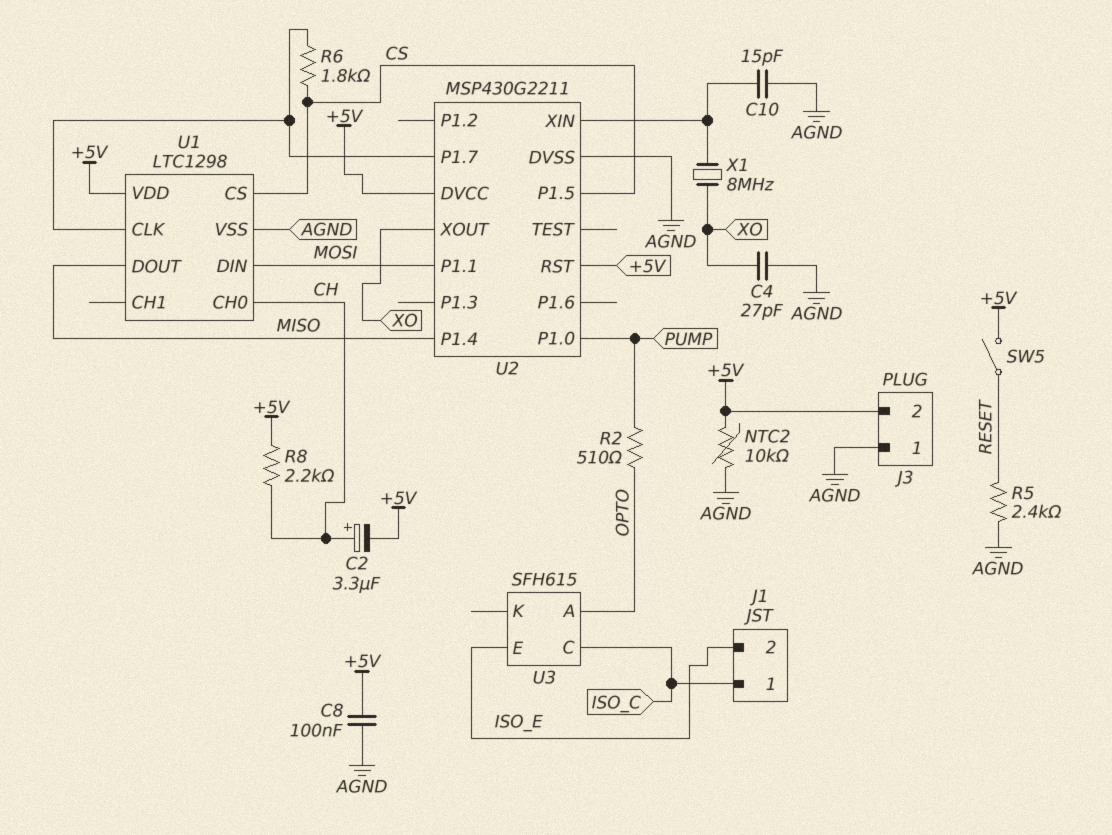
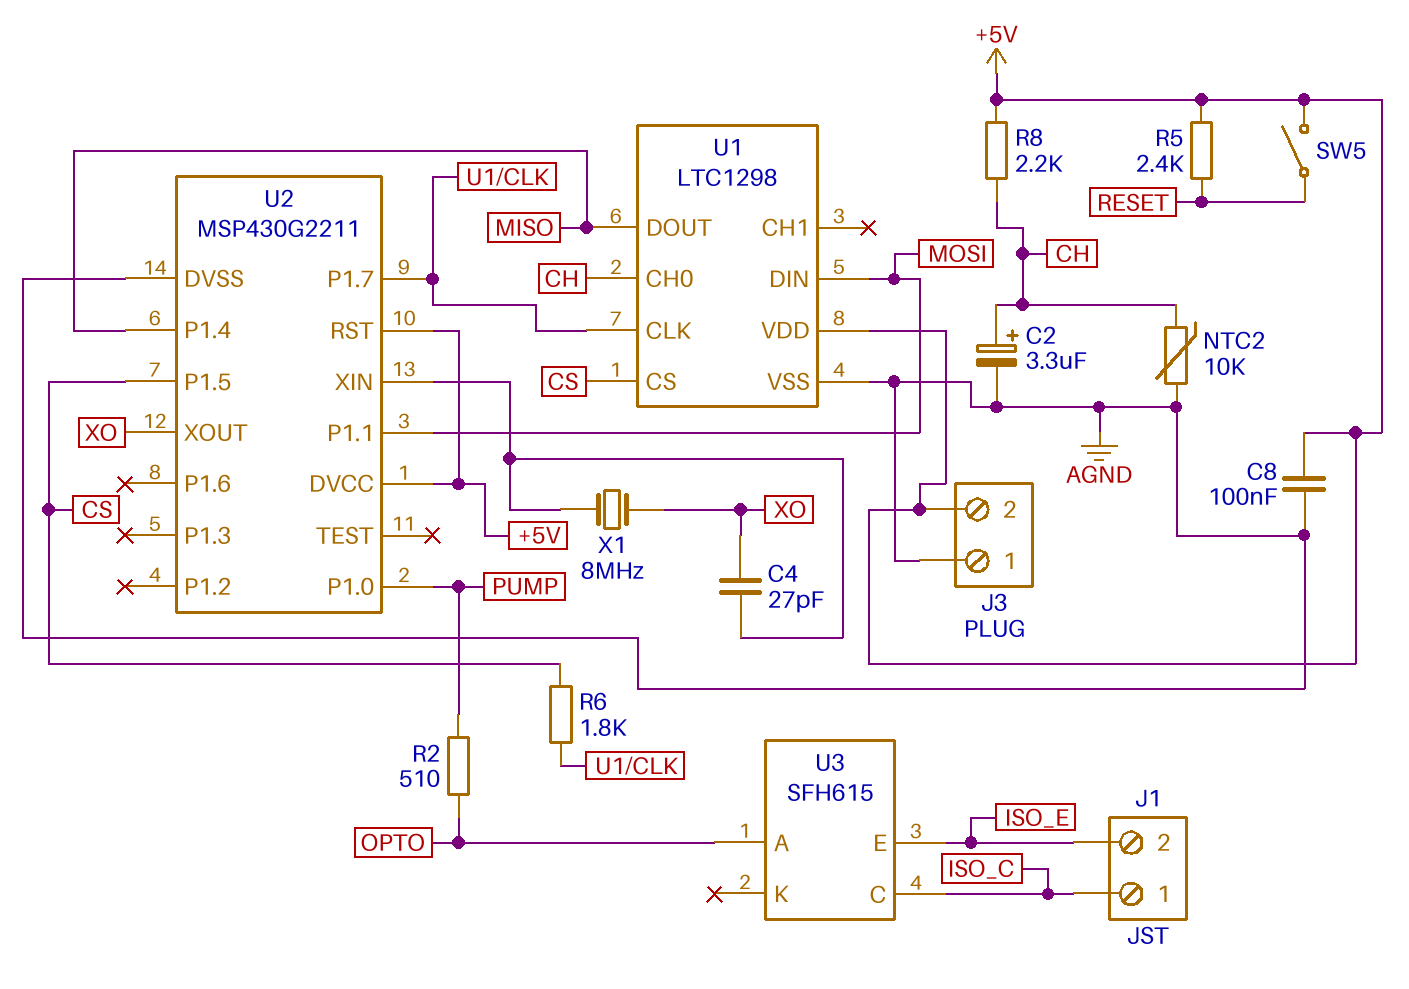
C2: 3.3uF (plus CH, minus +5V) -> 3.3uF (plus CH, minus AGND)
C4: 27pF (AGND, XO) -> 27pF (U2/XIN, XO)
C10: 15pF (AGND, U2/XIN) -> none
NTC2: 10k (+5V, AGND) -> 10k (AGND, CH)
R5: 2.4k (AGND, RESET) -> 2.4k (+5V, RESET)

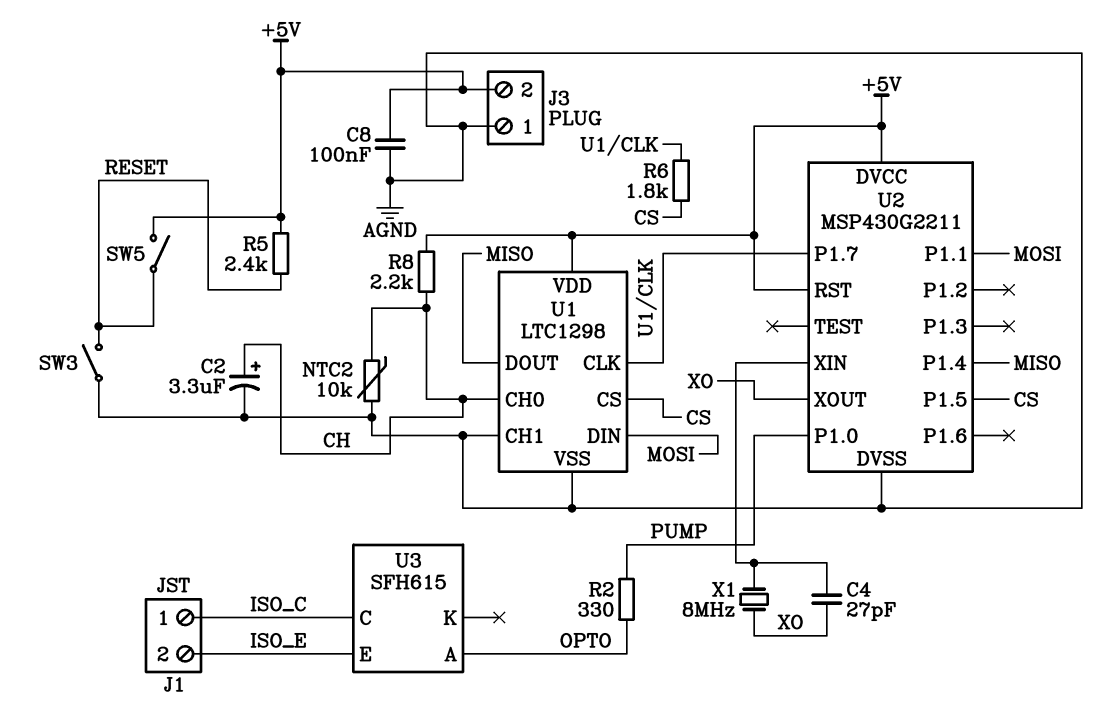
R2: 510 (OPTO, PUMP) -> 330 (OPTO, PUMP)
SW3: none -> switch (AGND, RESET)
U1 pin CH1: none -> AGND

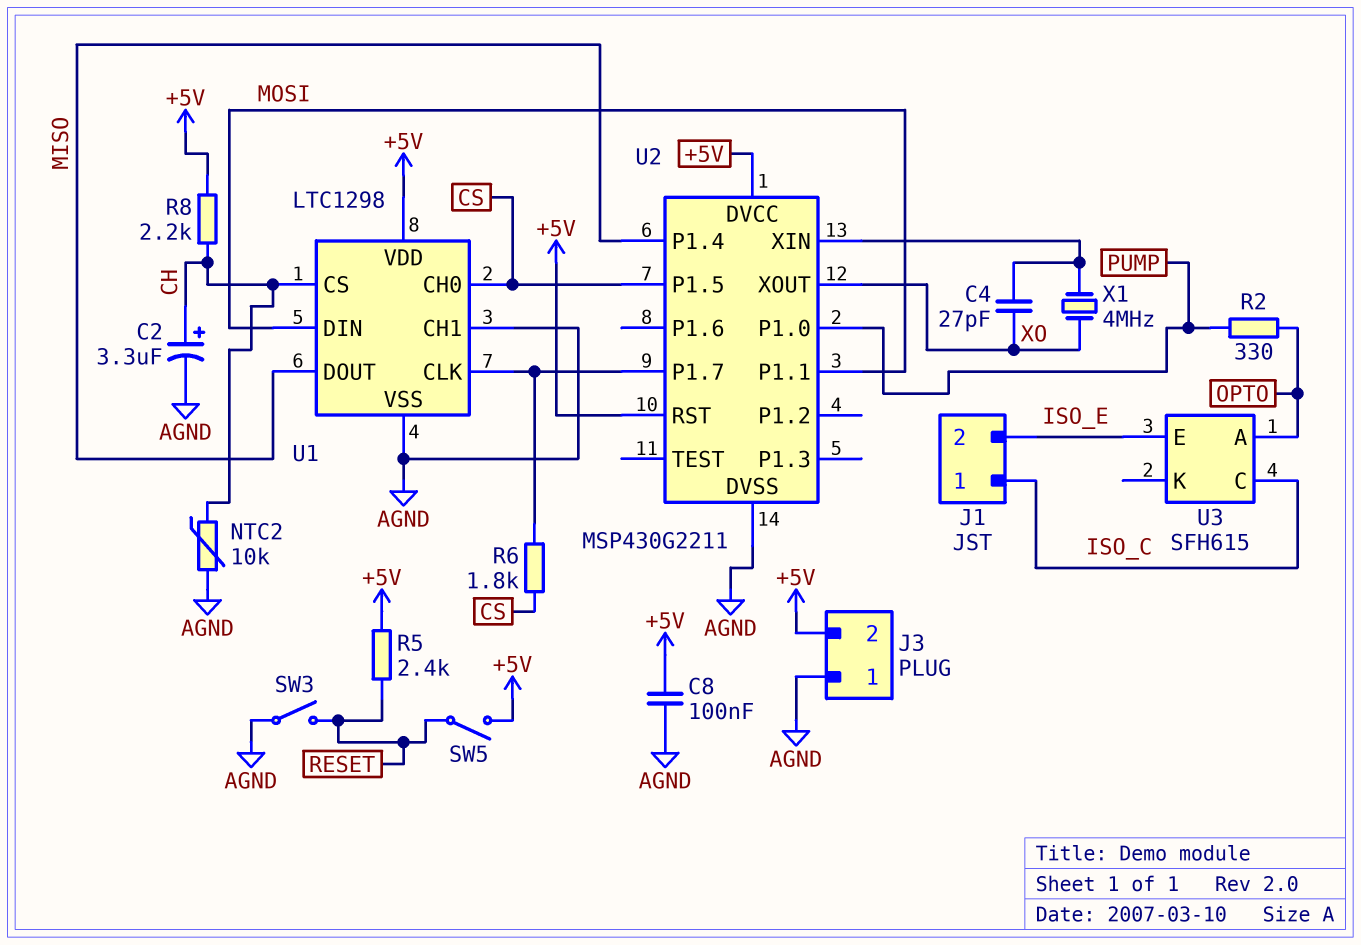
U1 pin CH0: CH -> CS
U1 pin CS: CS -> CH
X1: 8MHz (U2/XIN, XO) -> 4MHz (U2/XIN, XO)

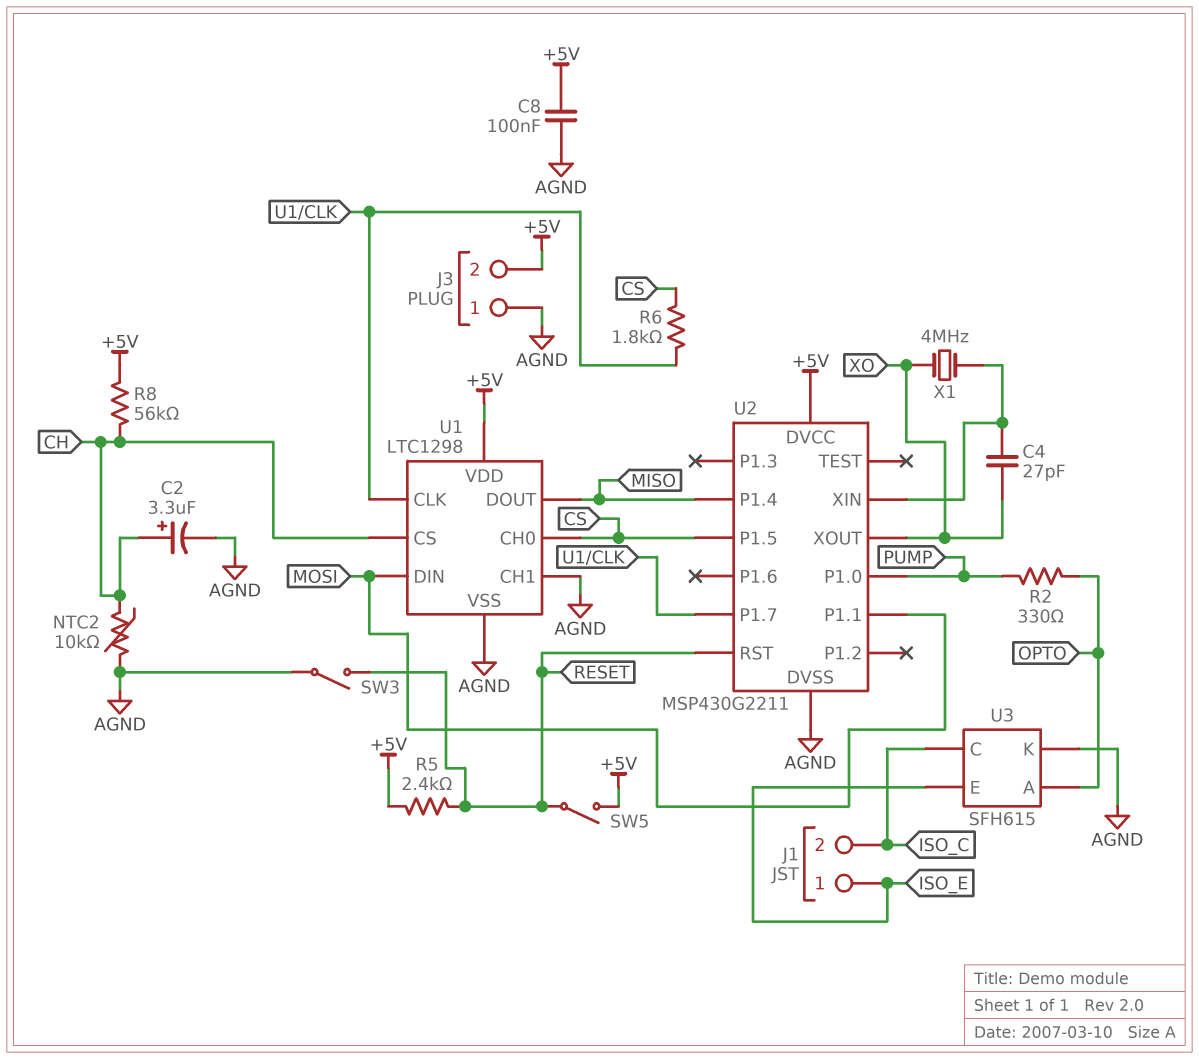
J1 pin 1: ISO_C -> ISO_E
J1 pin 2: ISO_E -> ISO_C
R8: 2.2k (+5V, CH) -> 56k (+5V, CH)
U2 pin RST: +5V -> RESET
U3 pin K: none -> AGND

